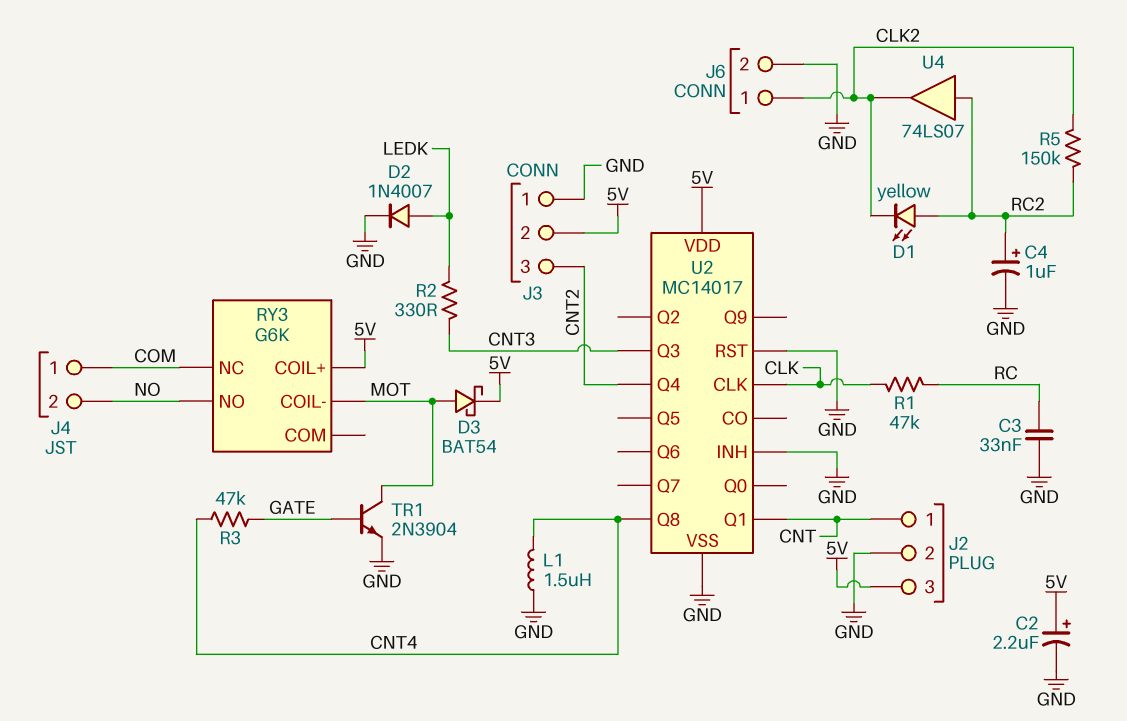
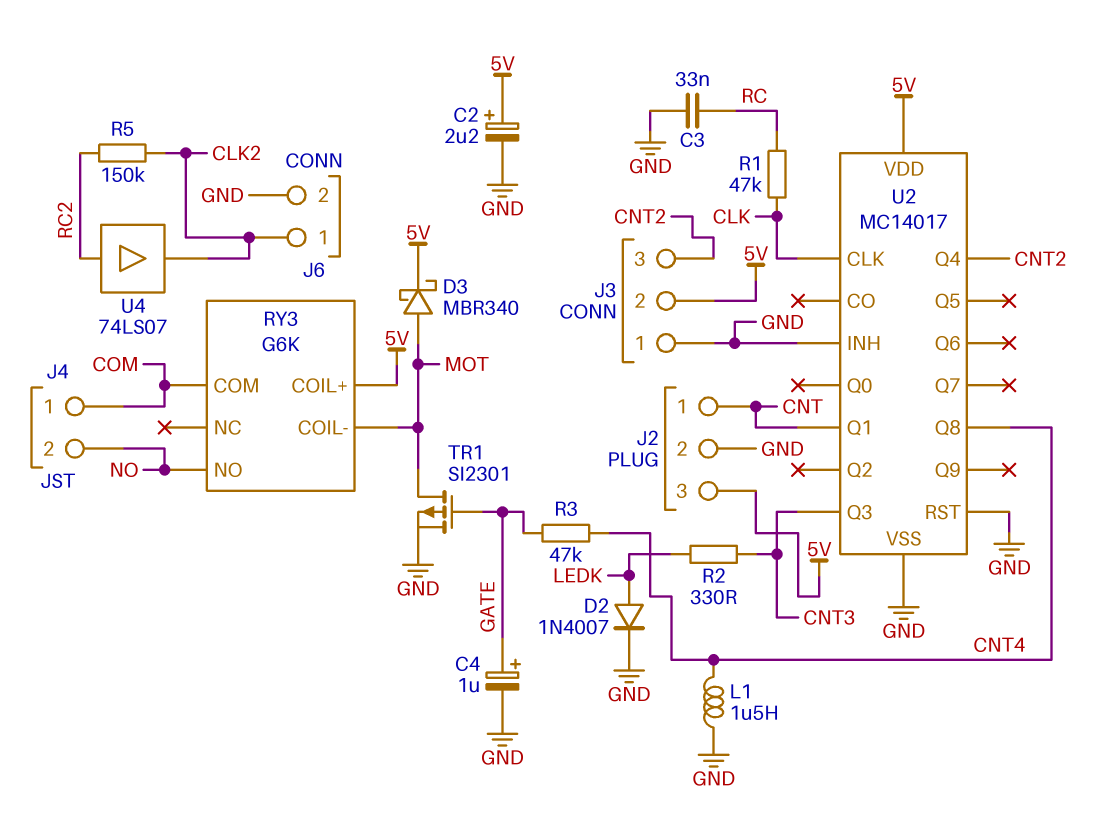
C4: 1uF (plus RC2, minus GND) -> 1uF (plus GATE, minus GND)
D1: LED yellow (A RC2, K CLK2) -> none
D3: schottky BAT54 (A MOT, K 5V) -> schottky MBR340 (A MOT, K 5V)
RY3 pin COM: none -> COM
RY3 pin NC: COM -> none
TR1: NPN 2N3904 (B GATE, C MOT, E GND) -> PMOS SI2301 (G GATE, D MOT, S GND)

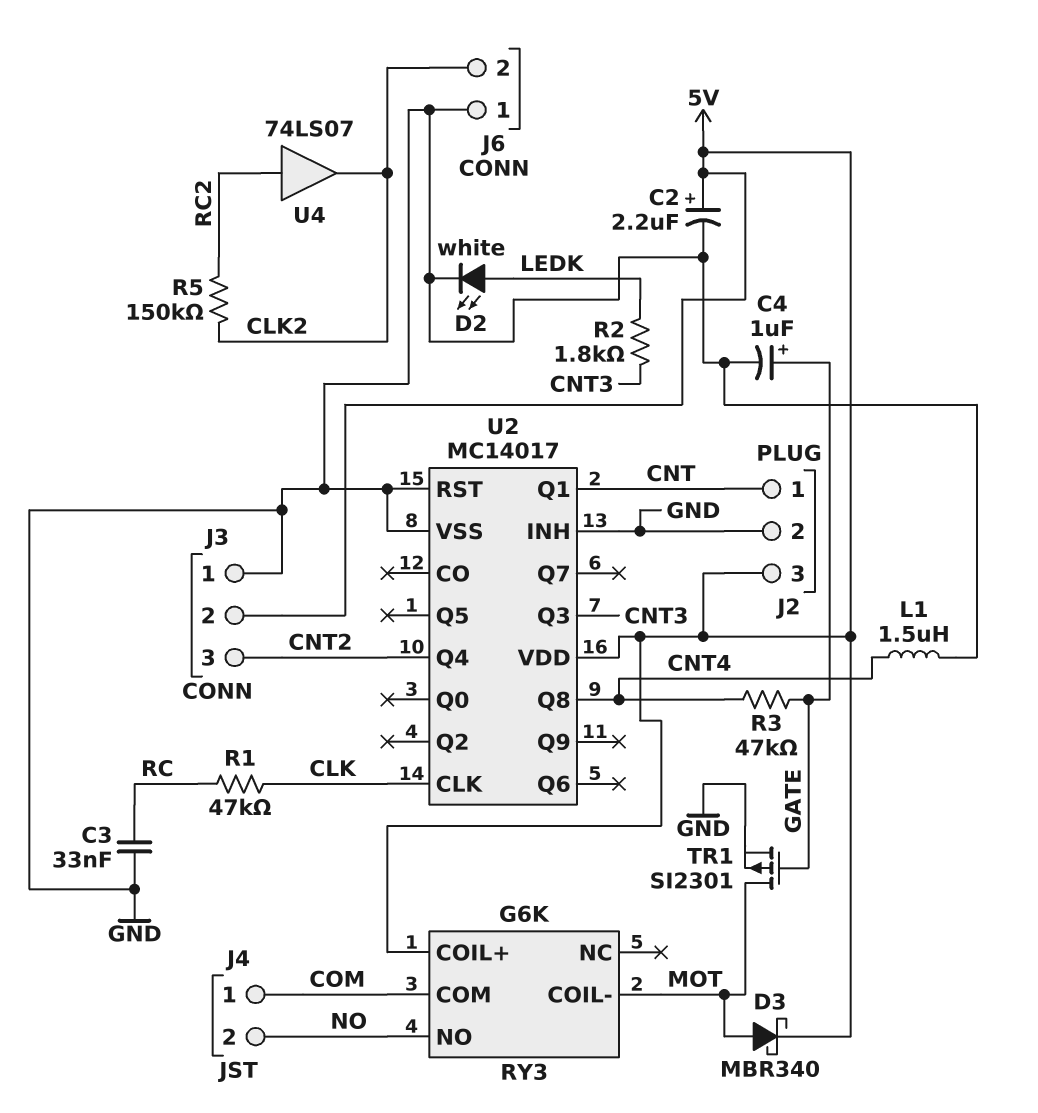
D2: diode 1N4007 (A LEDK, K GND) -> LED white (A LEDK, K GND)
J6 pin 1: CLK2 -> GND
J6 pin 2: GND -> CLK2
R2: 330 (CNT3, LEDK) -> 1.8k (CNT3, LEDK)

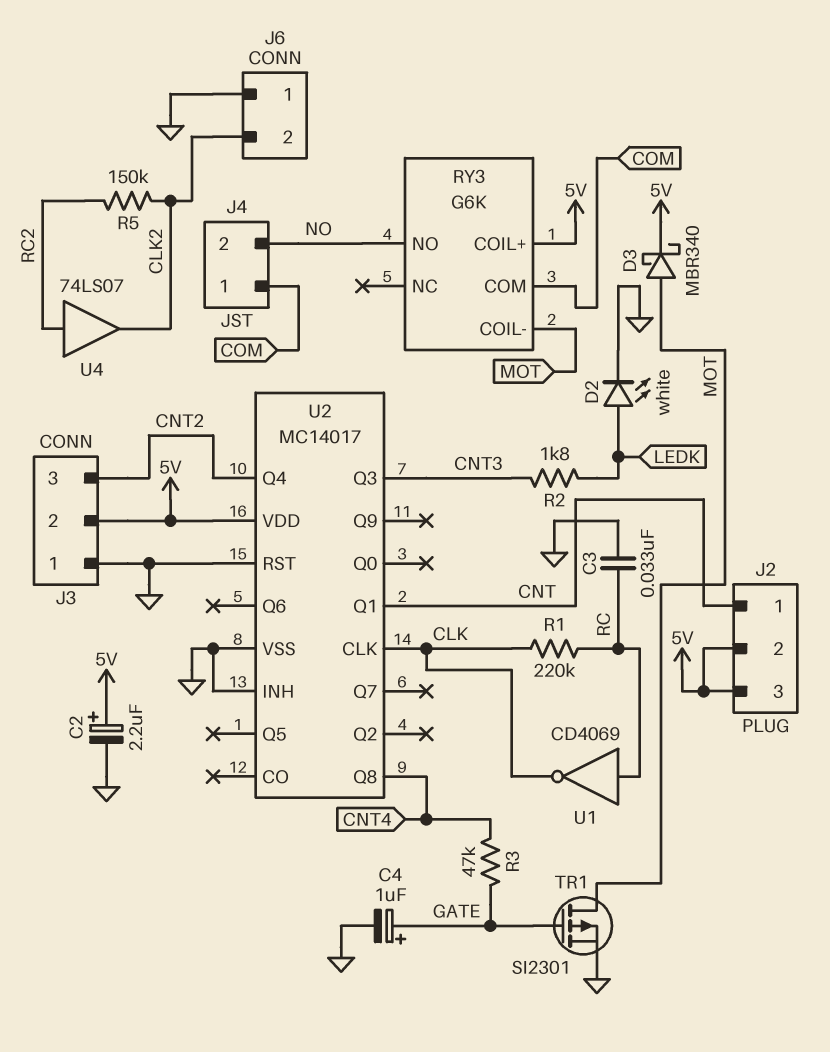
J2 pin 2: GND -> 5V
L1: 1.5uH (CNT4, GND) -> none
R1: 47k (CLK, RC) -> 220k (CLK, RC)
U1: none -> NOT CD4069 (in RC, out CLK)

